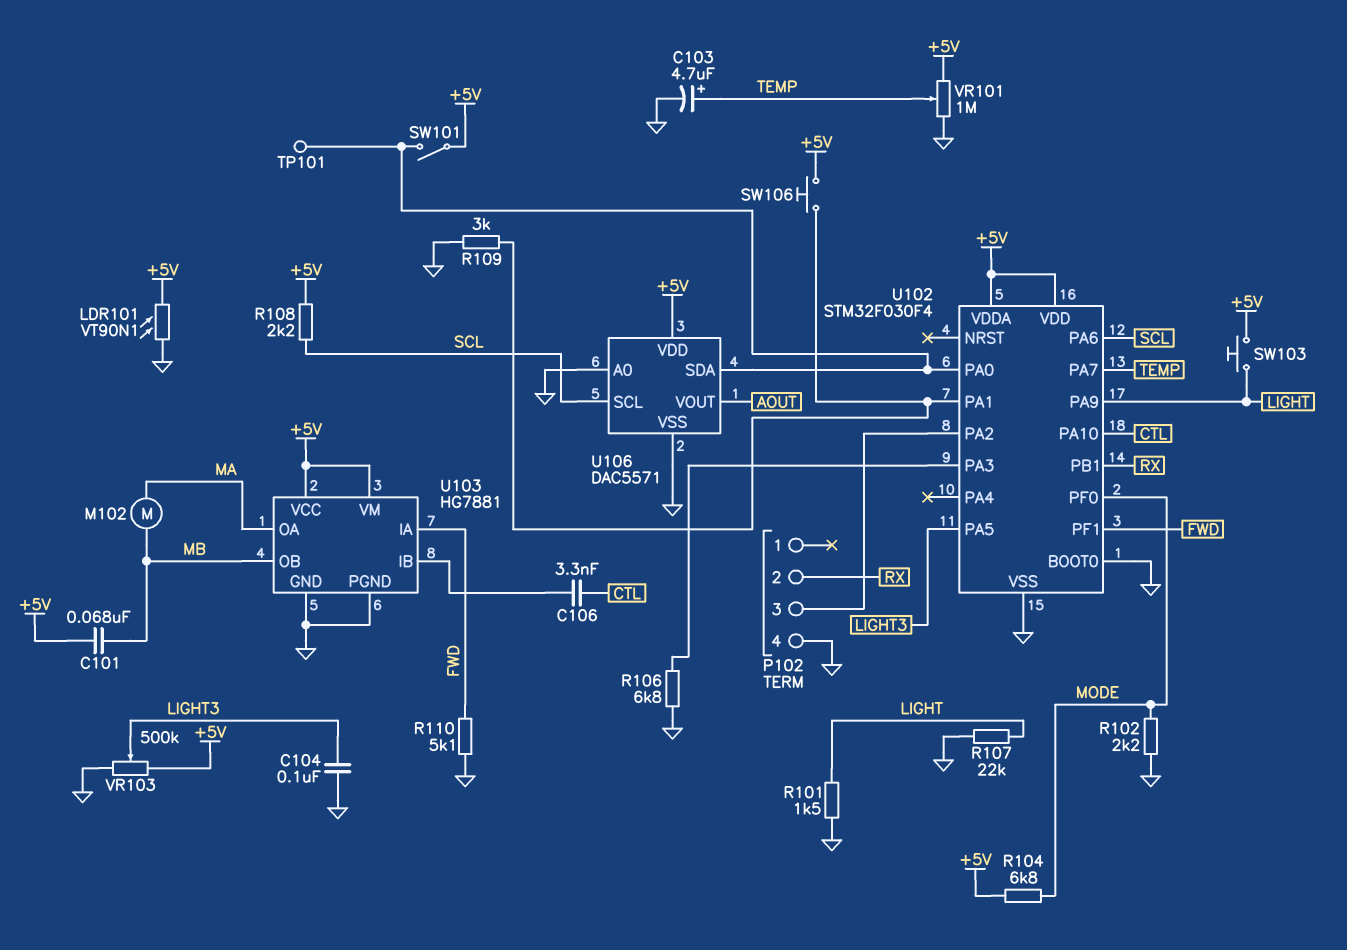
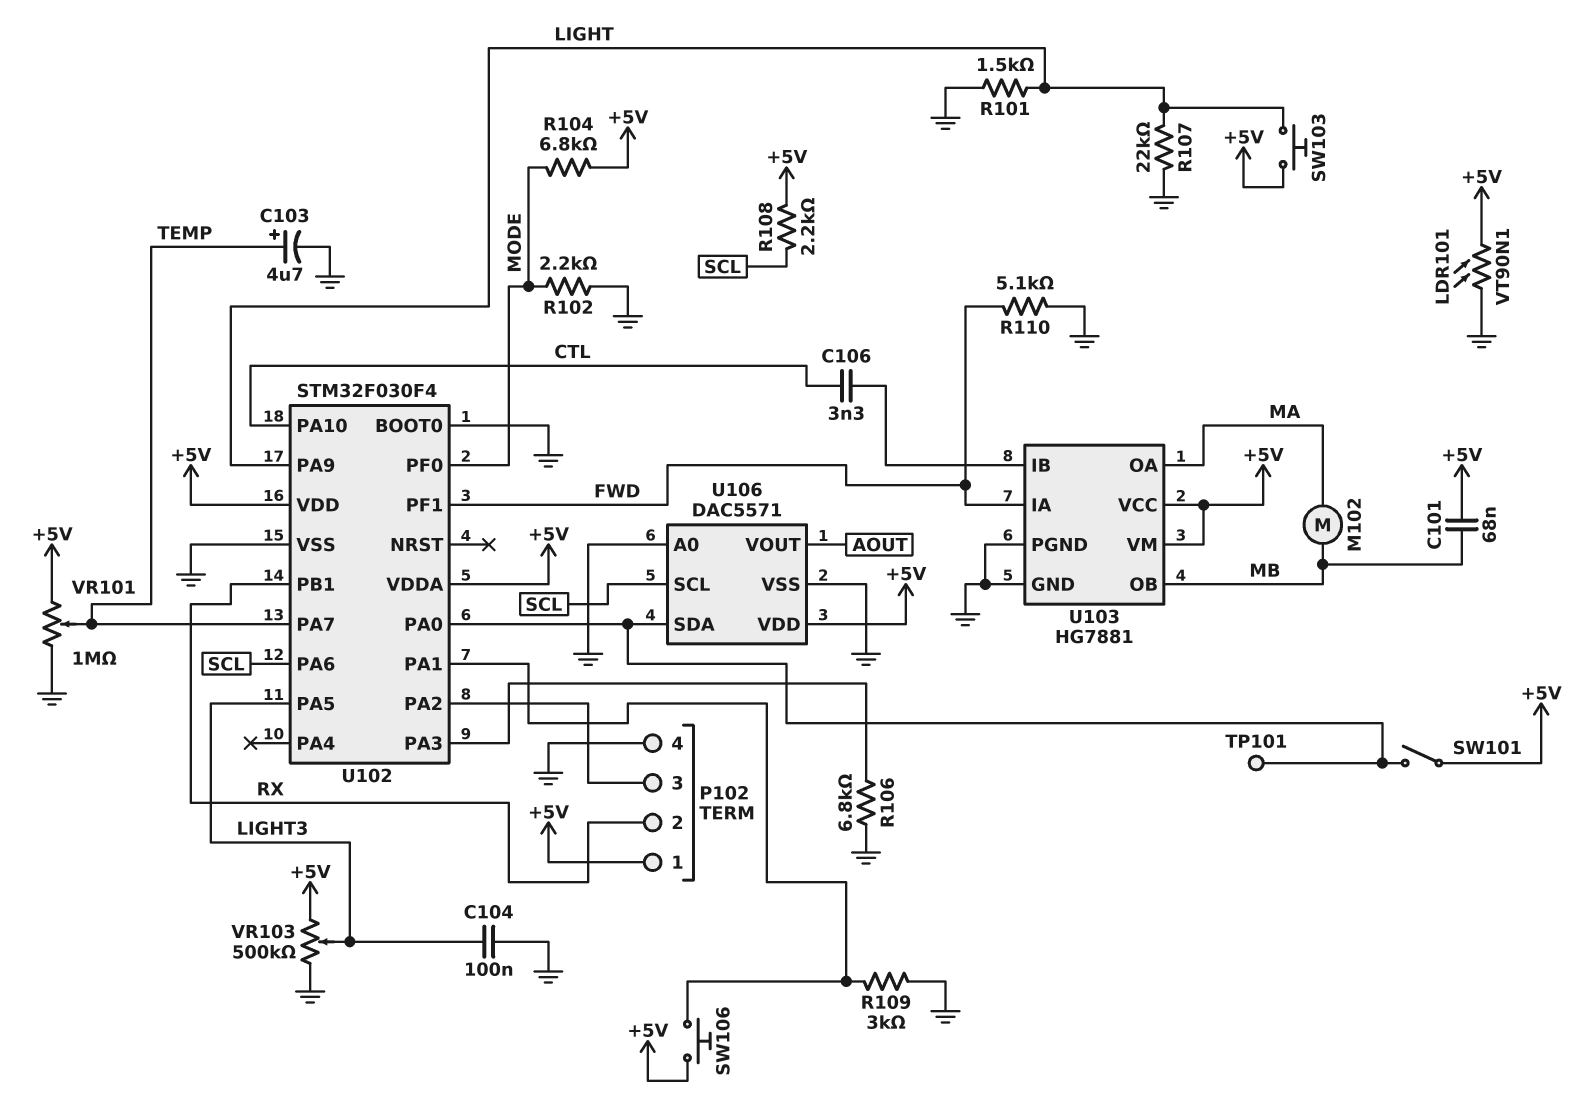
P102 pin 1: none -> +5V

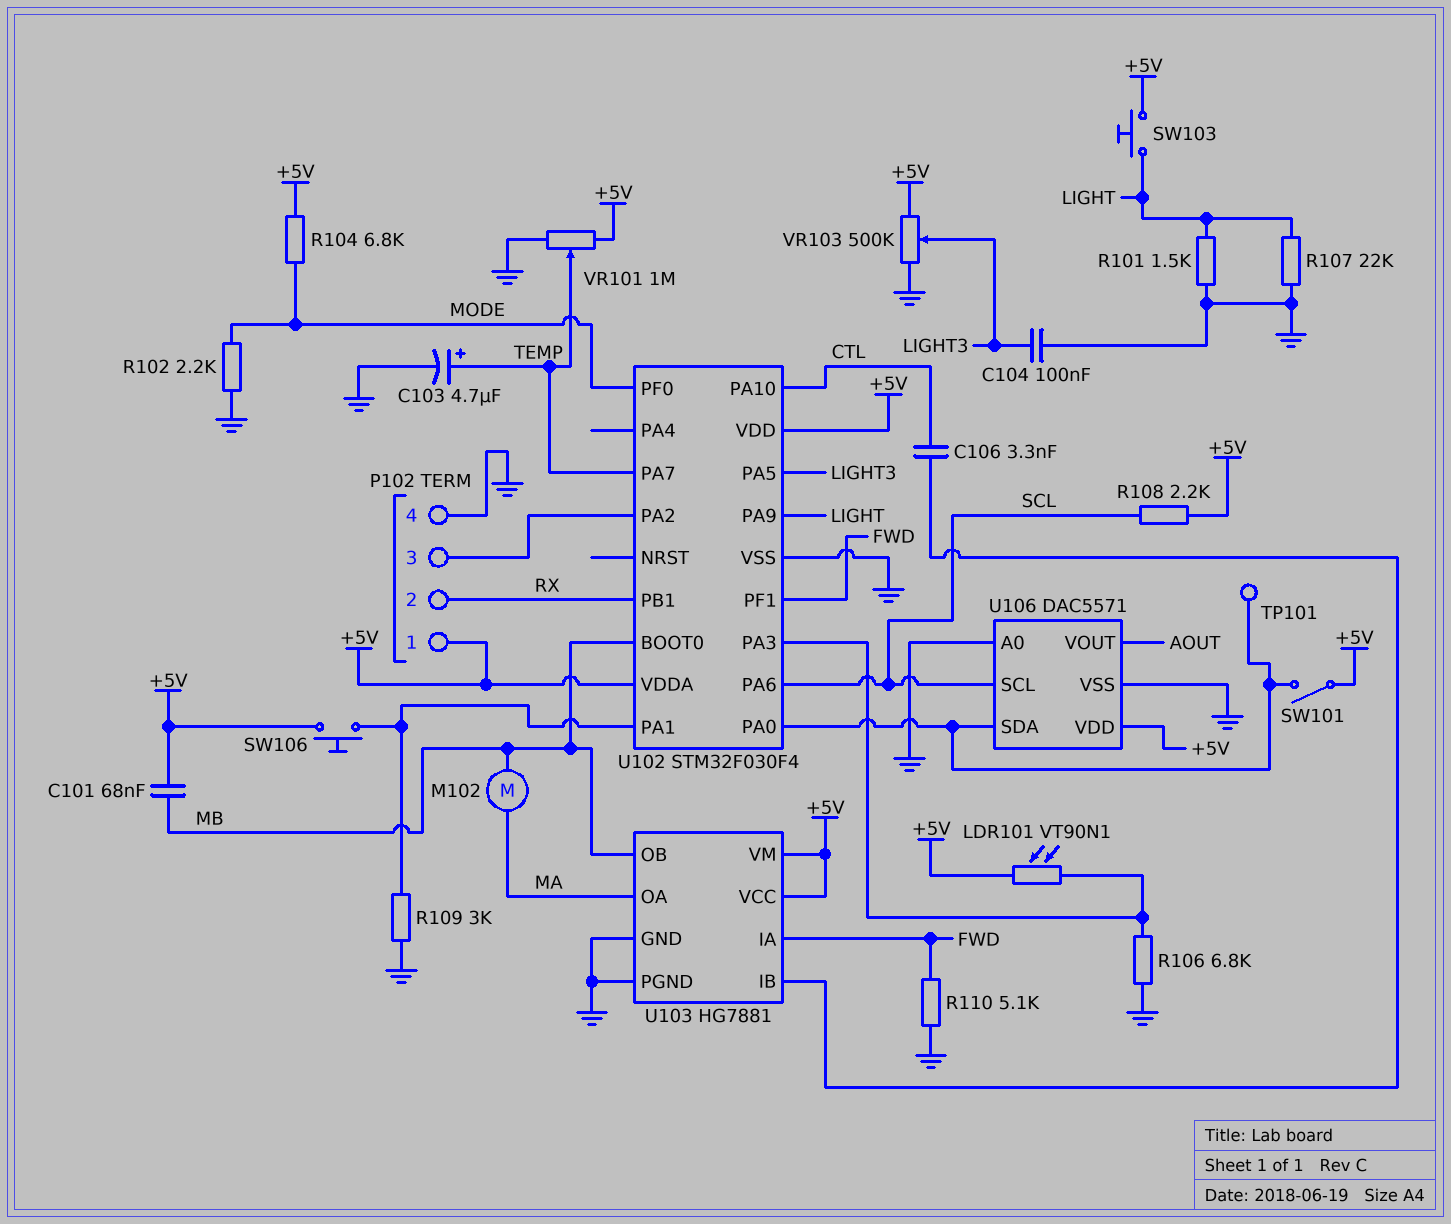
LDR101: VT90N1 (+5V, GND) -> VT90N1 (+5V, U102/PA3)
U102 pin BOOT0: GND -> MB

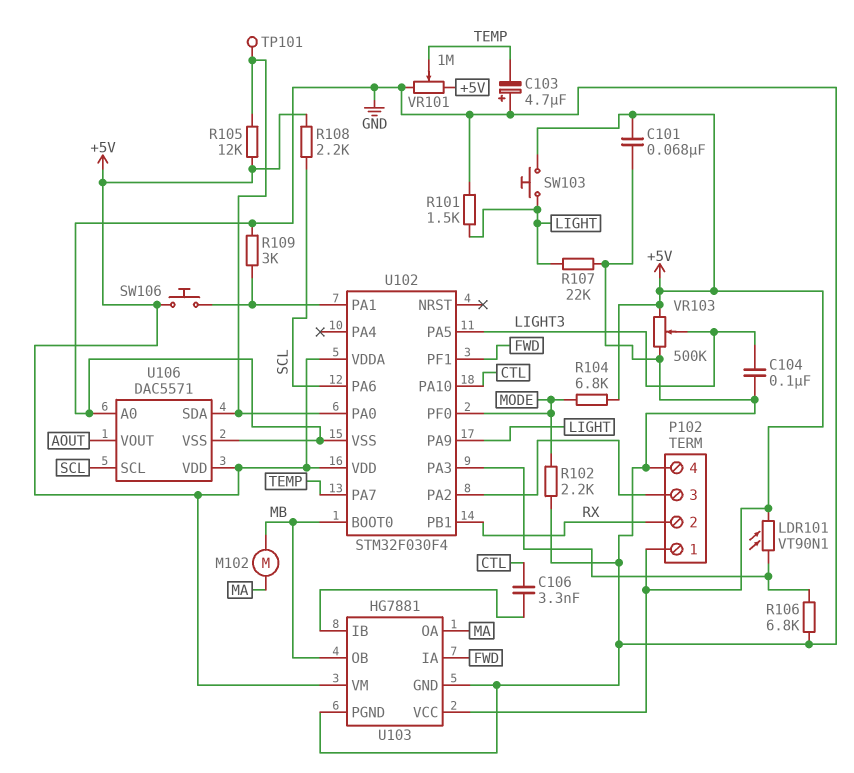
C101: 68nF (+5V, MB) -> 68nF (+5V, GND)
C103: 4.7uF (plus TEMP, minus GND) -> 4.7uF (plus GND, minus TEMP)
R105: none -> 12k (+5V, U102/PA0)
R110: 5.1k (FWD, GND) -> none
SW101: switch (+5V, U102/PA0) -> none

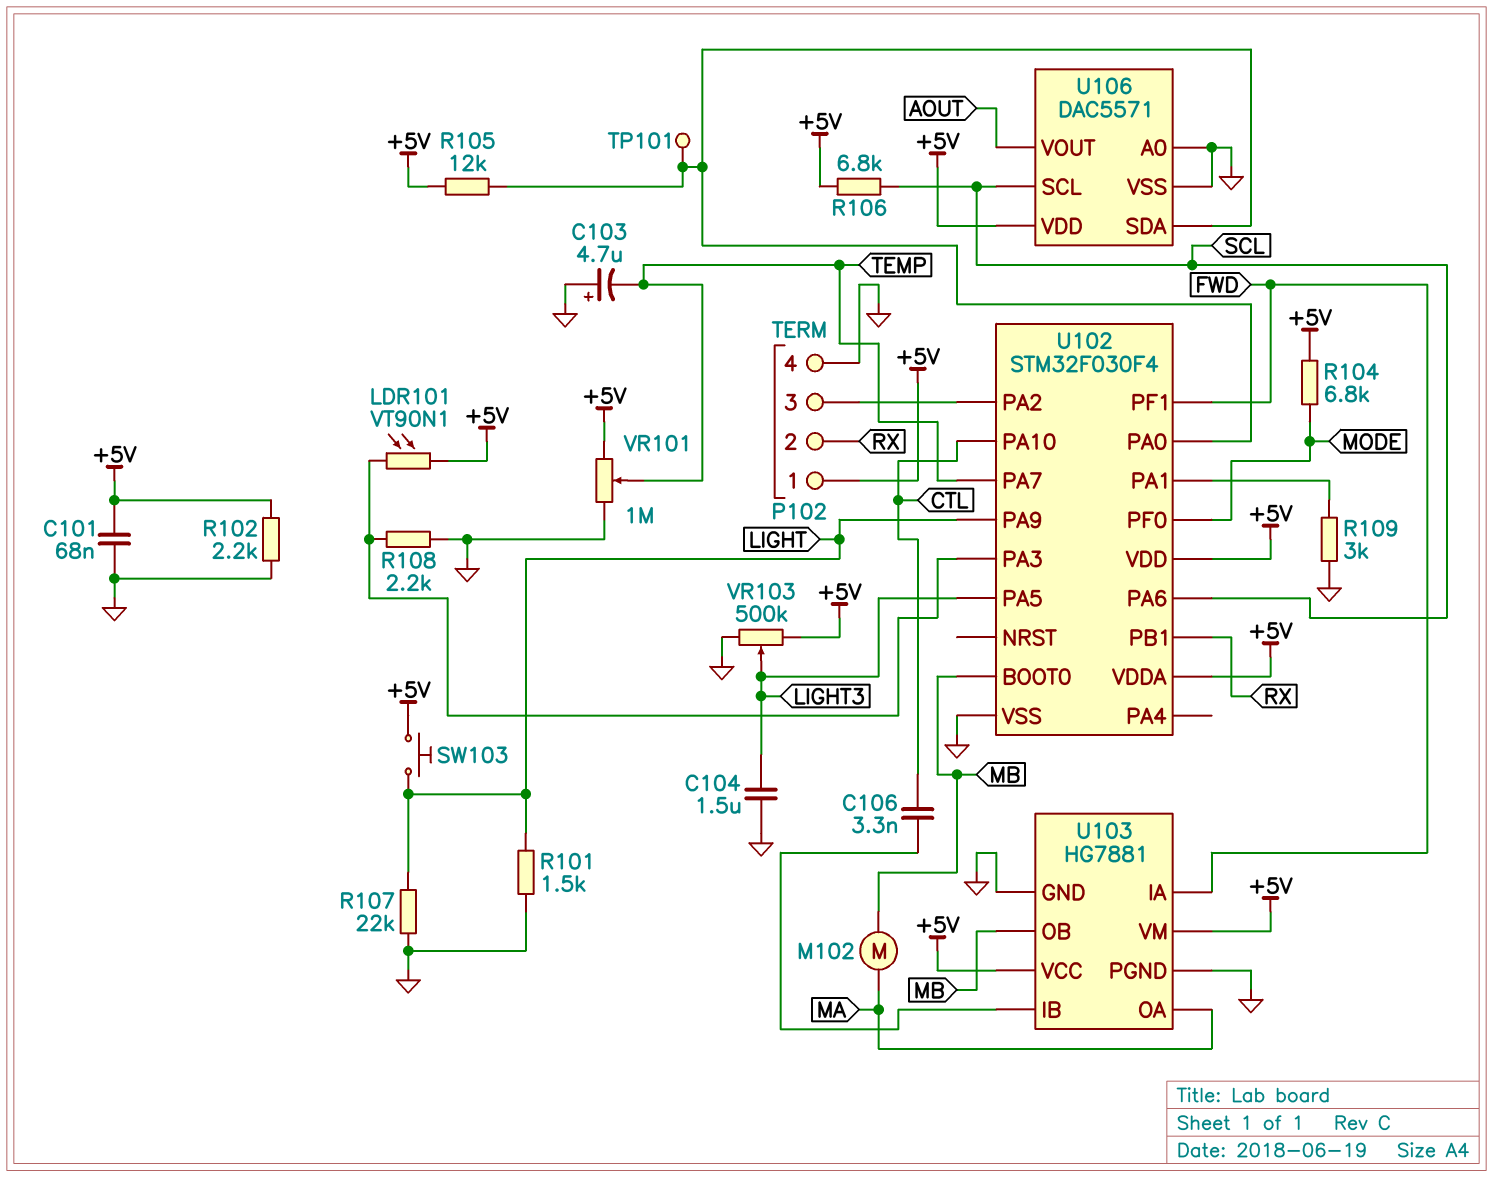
C104: 100nF (GND, LIGHT3) -> 1.5uF (GND, LIGHT3)
R102: 2.2k (GND, MODE) -> 2.2k (+5V, GND)
R106: 6.8k (GND, U102/PA3) -> 6.8k (+5V, SCL)
R108: 2.2k (+5V, SCL) -> 2.2k (GND, U102/PA3)
SW106: button (+5V, U102/PA1) -> none

